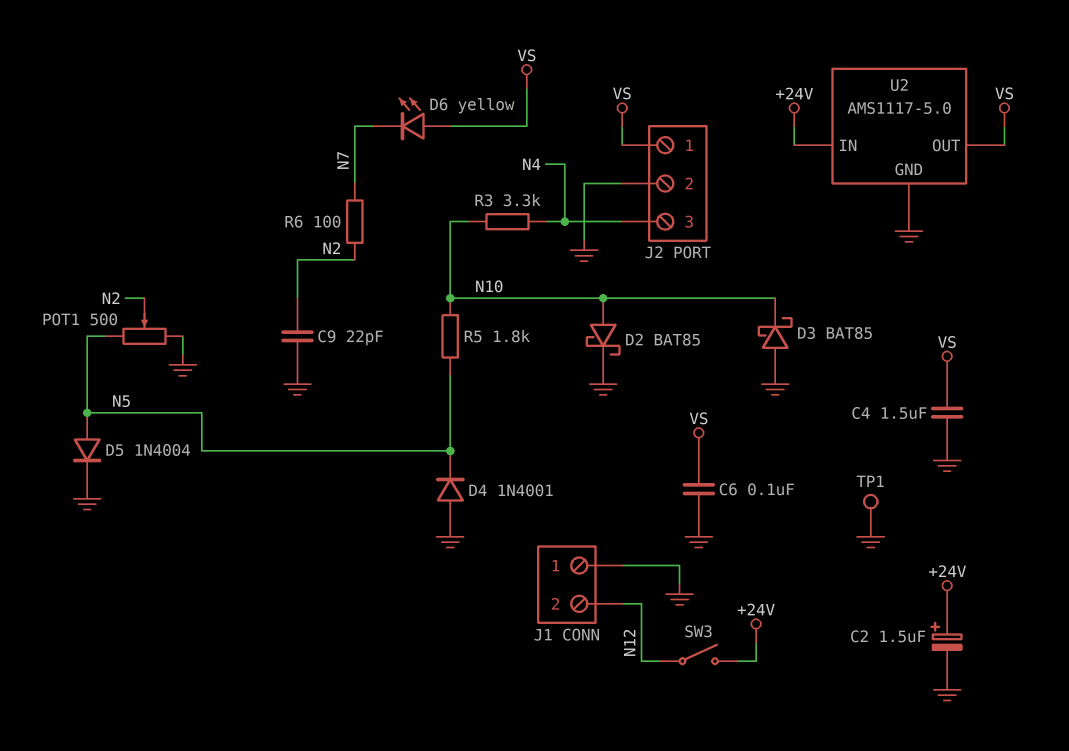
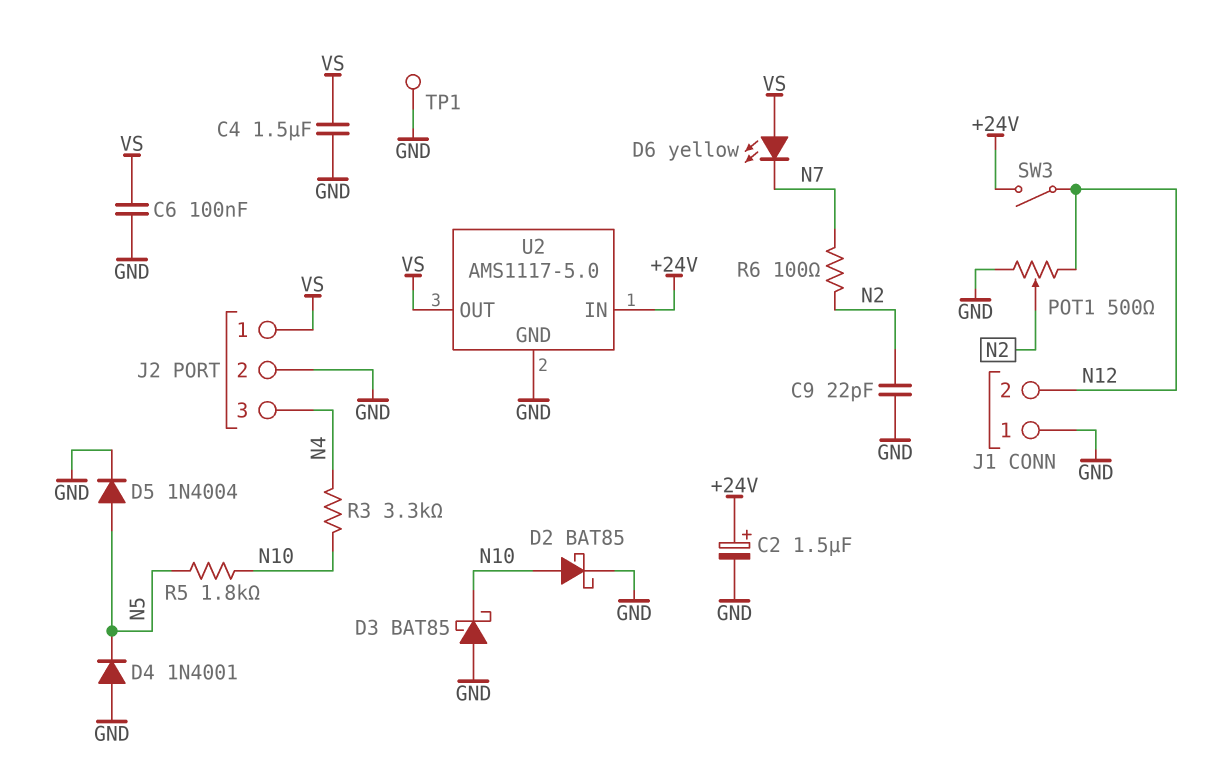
POT1: 500 (GND, N5, wiper N2) -> 500 (GND, N12, wiper N2)

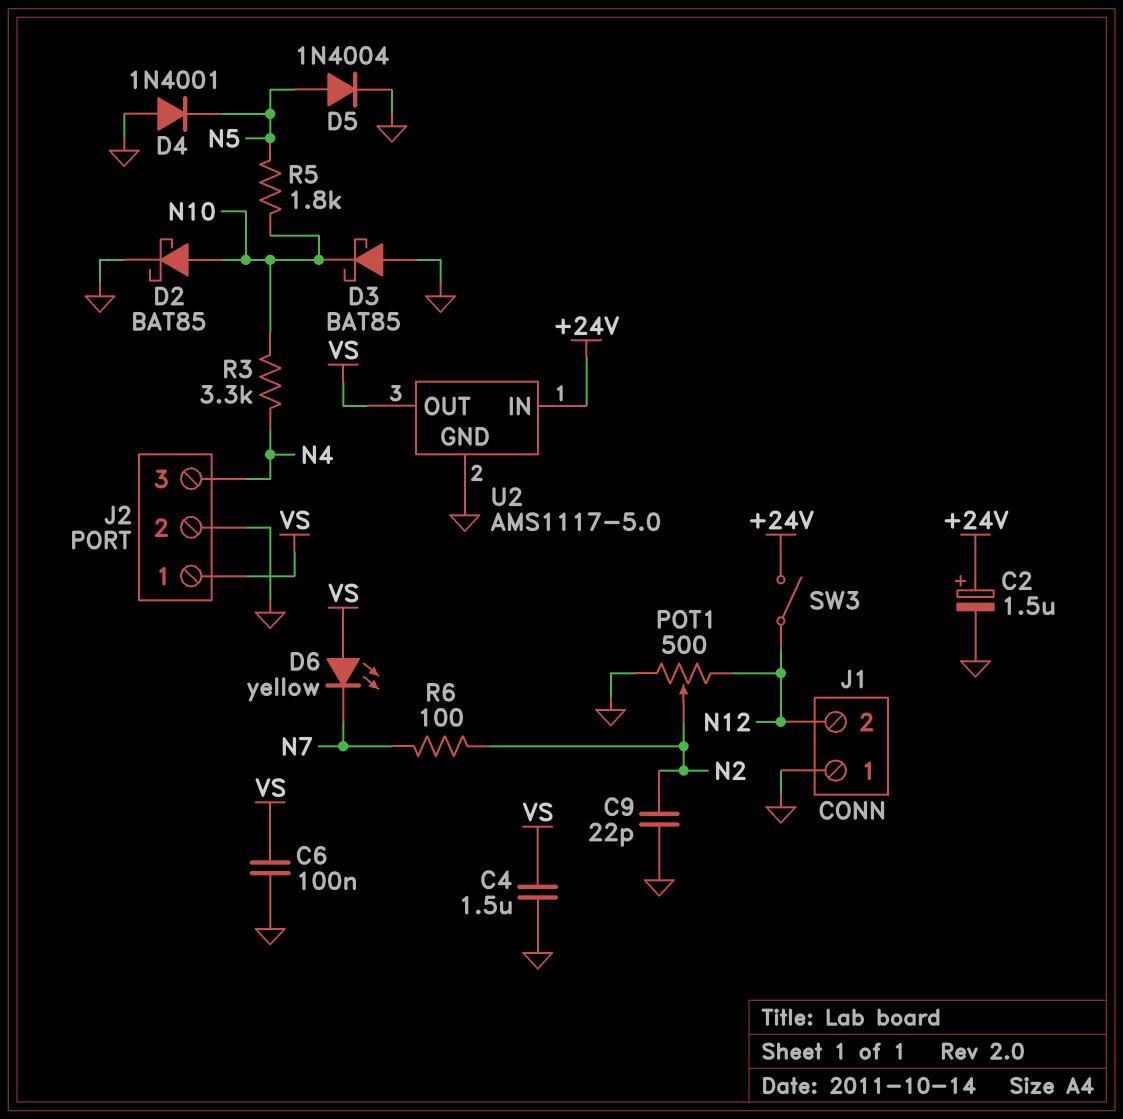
TP1: test point (GND) -> none

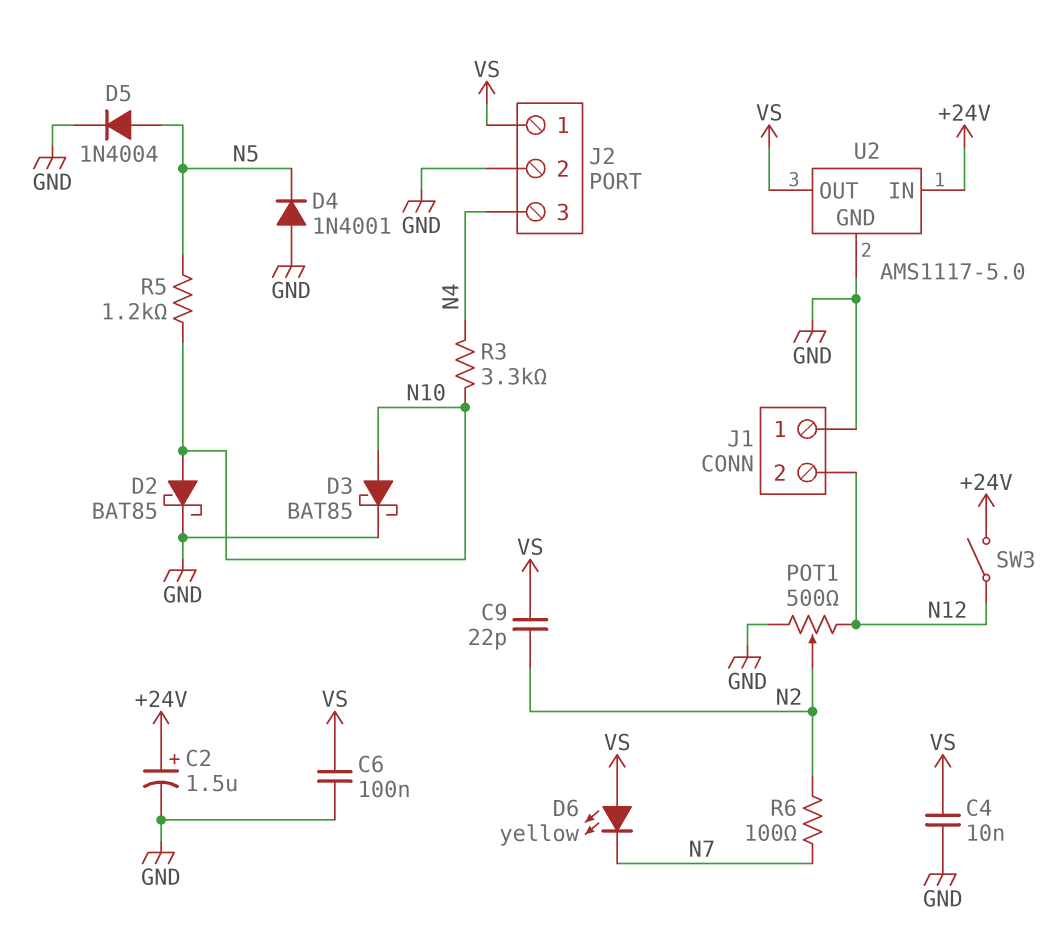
C4: 1.5uF (GND, VS) -> 10nF (GND, VS)
C9: 22pF (GND, N2) -> 22pF (N2, VS)
D3: schottky BAT85 (A GND, K N10) -> schottky BAT85 (A N10, K GND)
R5: 1.8k (N5, N10) -> 1.2k (N5, N10)

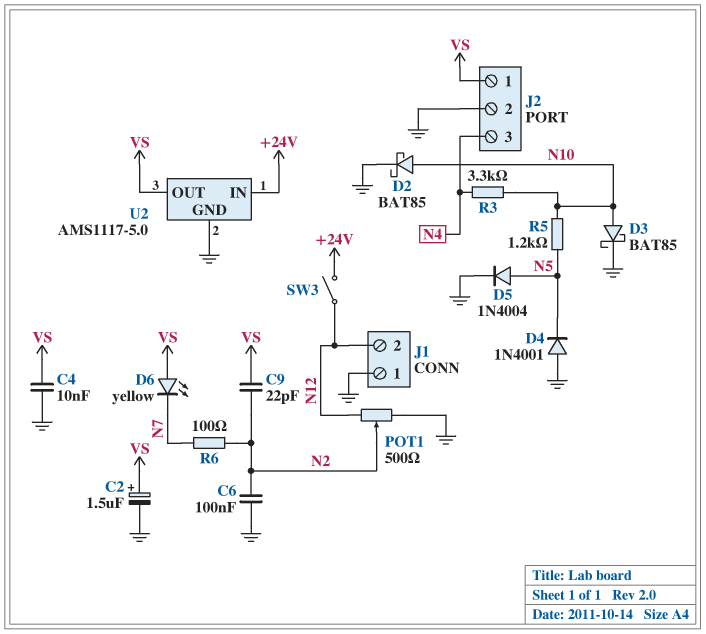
C2: 1.5uF (plus +24V, minus GND) -> 1.5uF (plus VS, minus GND)
C6: 100nF (GND, VS) -> 100nF (GND, N2)

